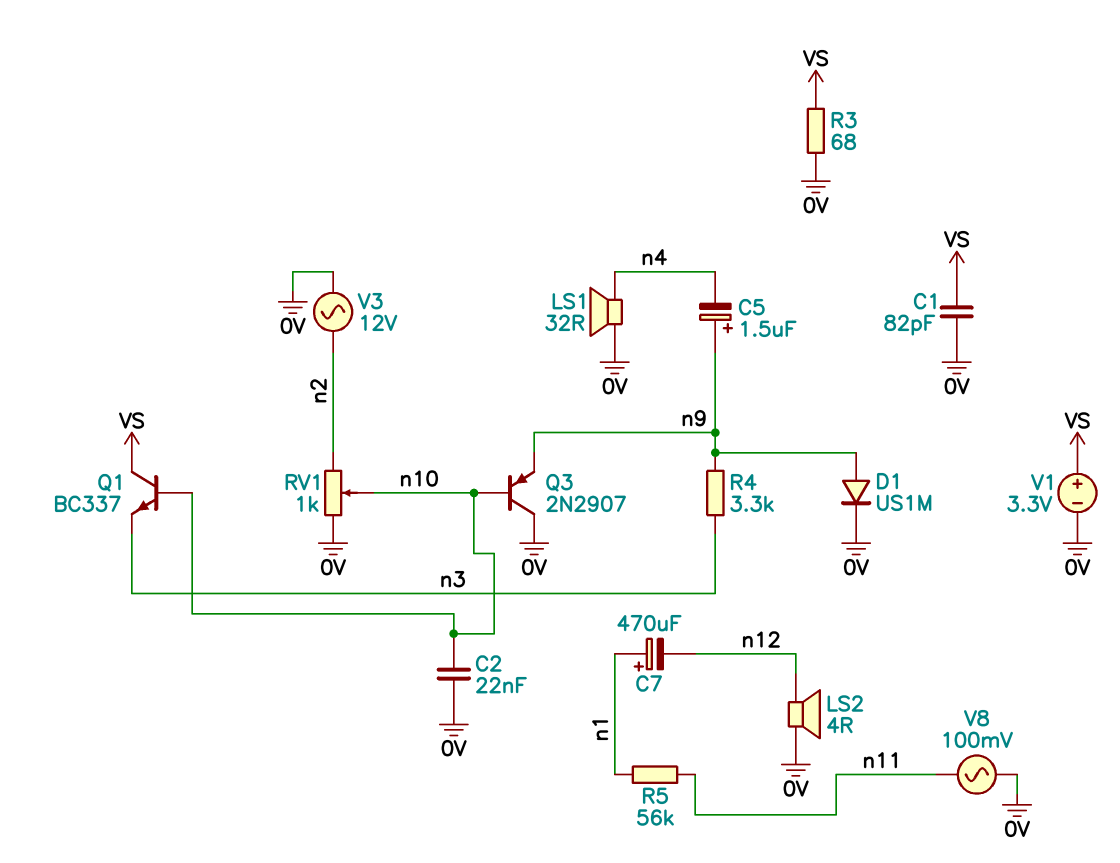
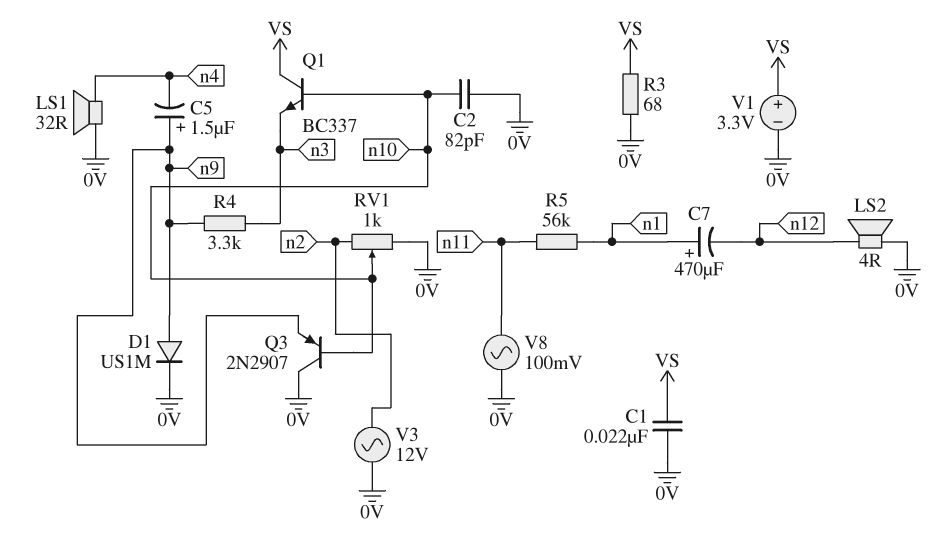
C1: 82pF (0V, VS) -> 22nF (0V, VS)
C2: 22nF (0V, n10) -> 82pF (0V, n10)

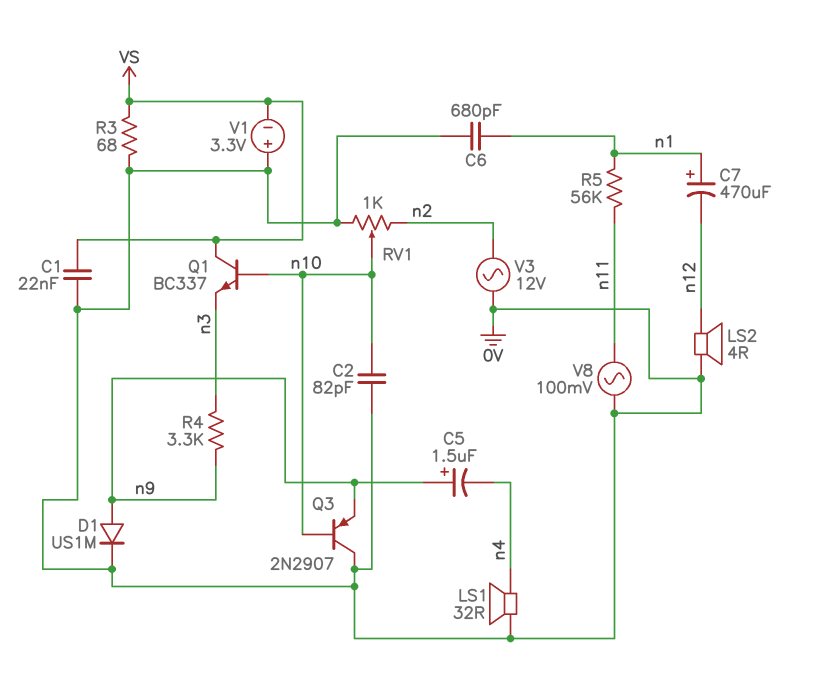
C6: none -> 680pF (0V, n1)
V1: 3.3V (plus VS, minus 0V) -> 3.3V (plus 0V, minus VS)

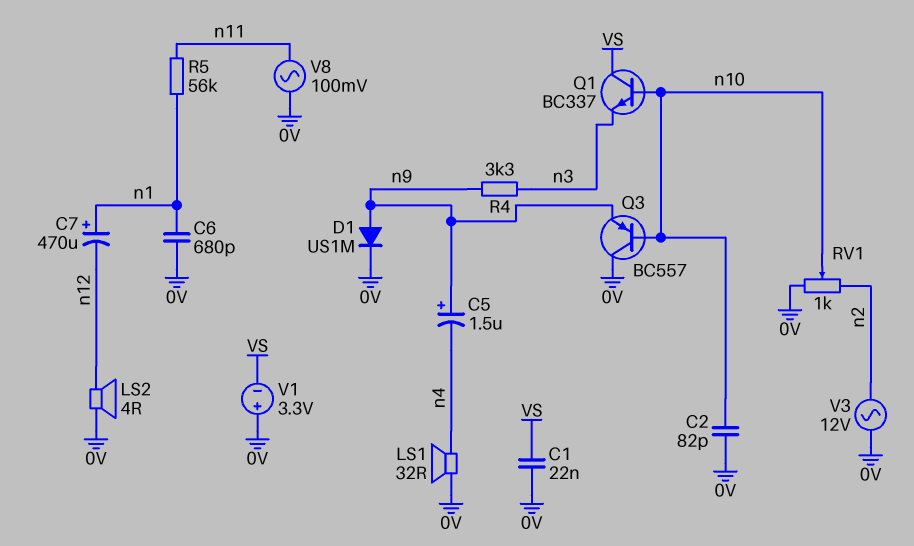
Q3: PNP 2N2907 (B n10, C 0V, E n9) -> PNP BC557 (B n10, C 0V, E n9)
R3: 68 (0V, VS) -> none

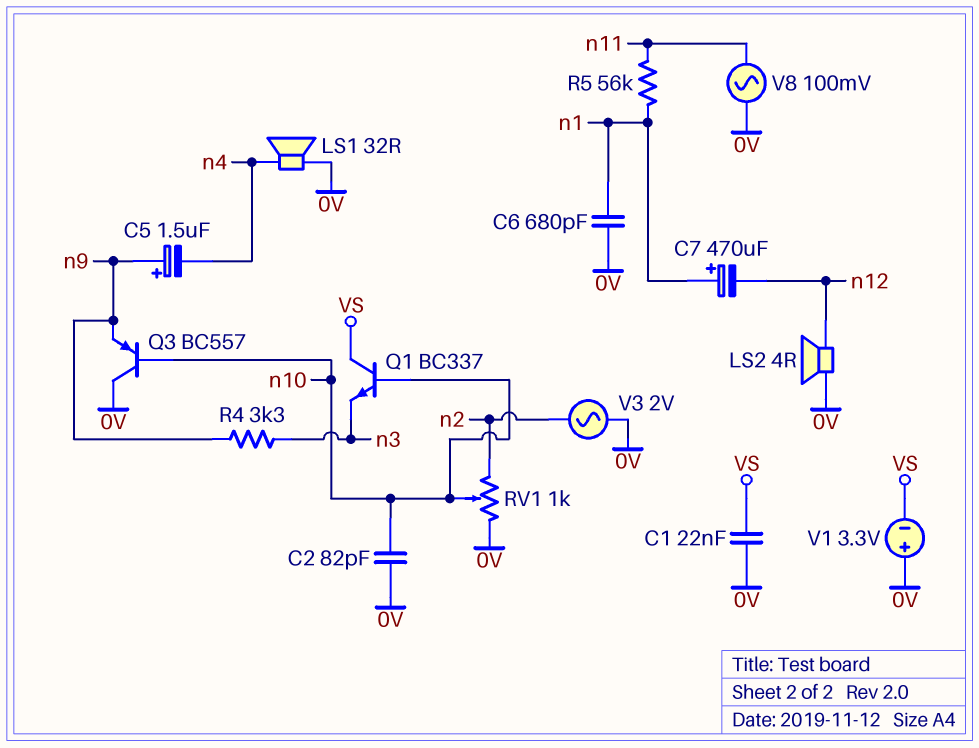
D1: diode US1M (A n9, K 0V) -> none
V3: AC 12V (0V, n2) -> AC 2V (0V, n2)

